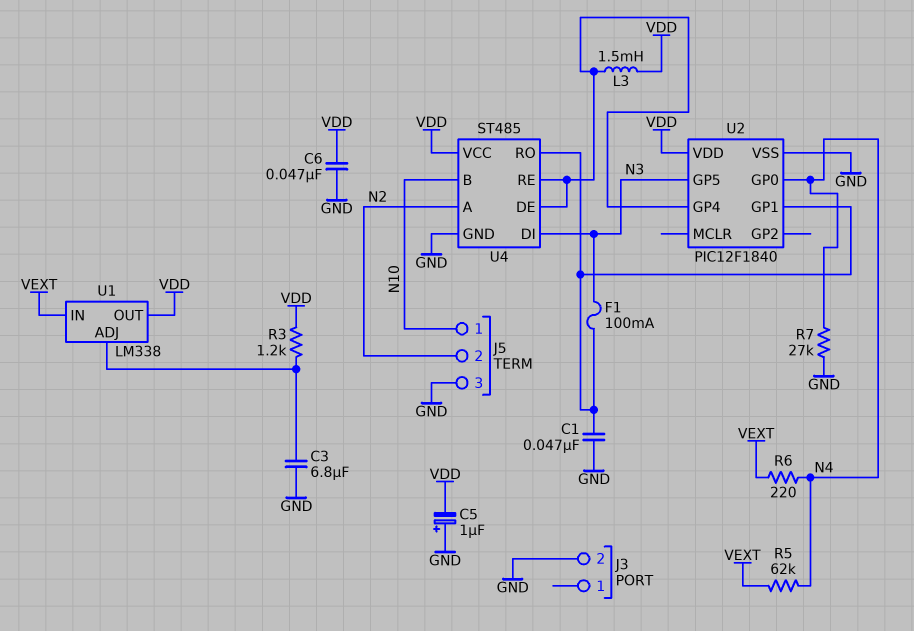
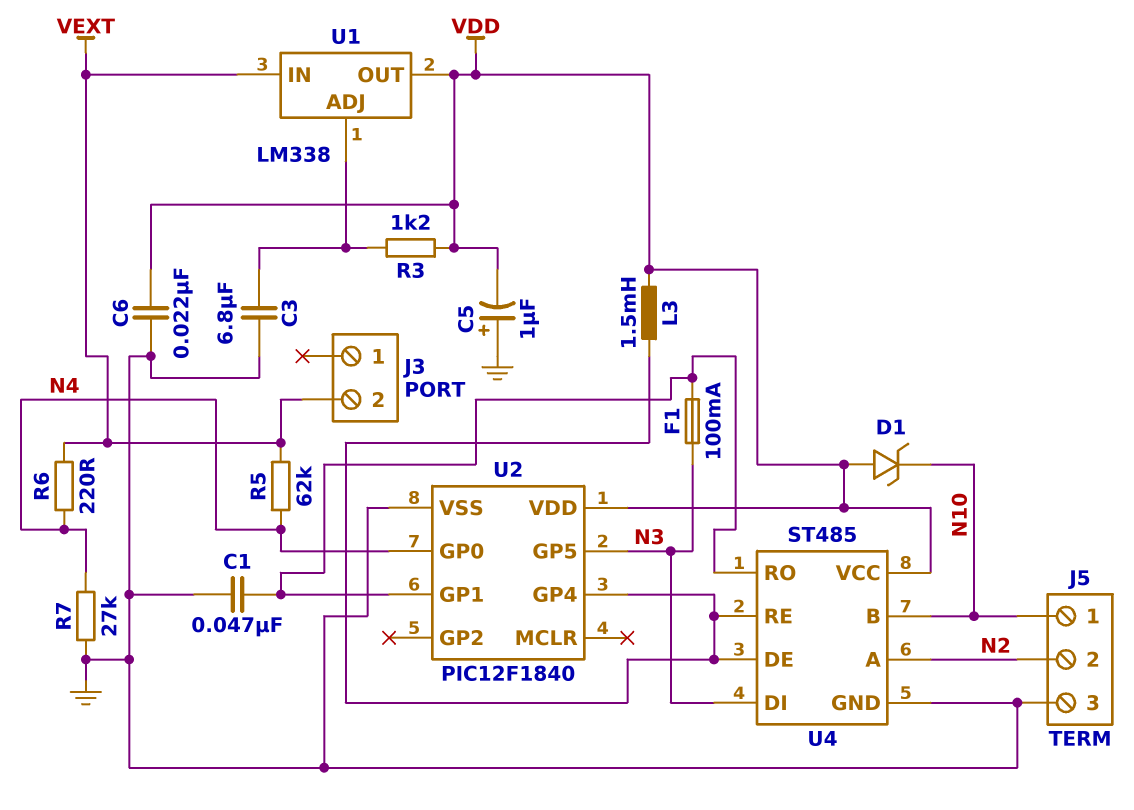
C6: 47nF (GND, VDD) -> 22nF (GND, VDD)
D1: none -> zener (A VDD, K N10)
J3 pin 2: GND -> VEXT

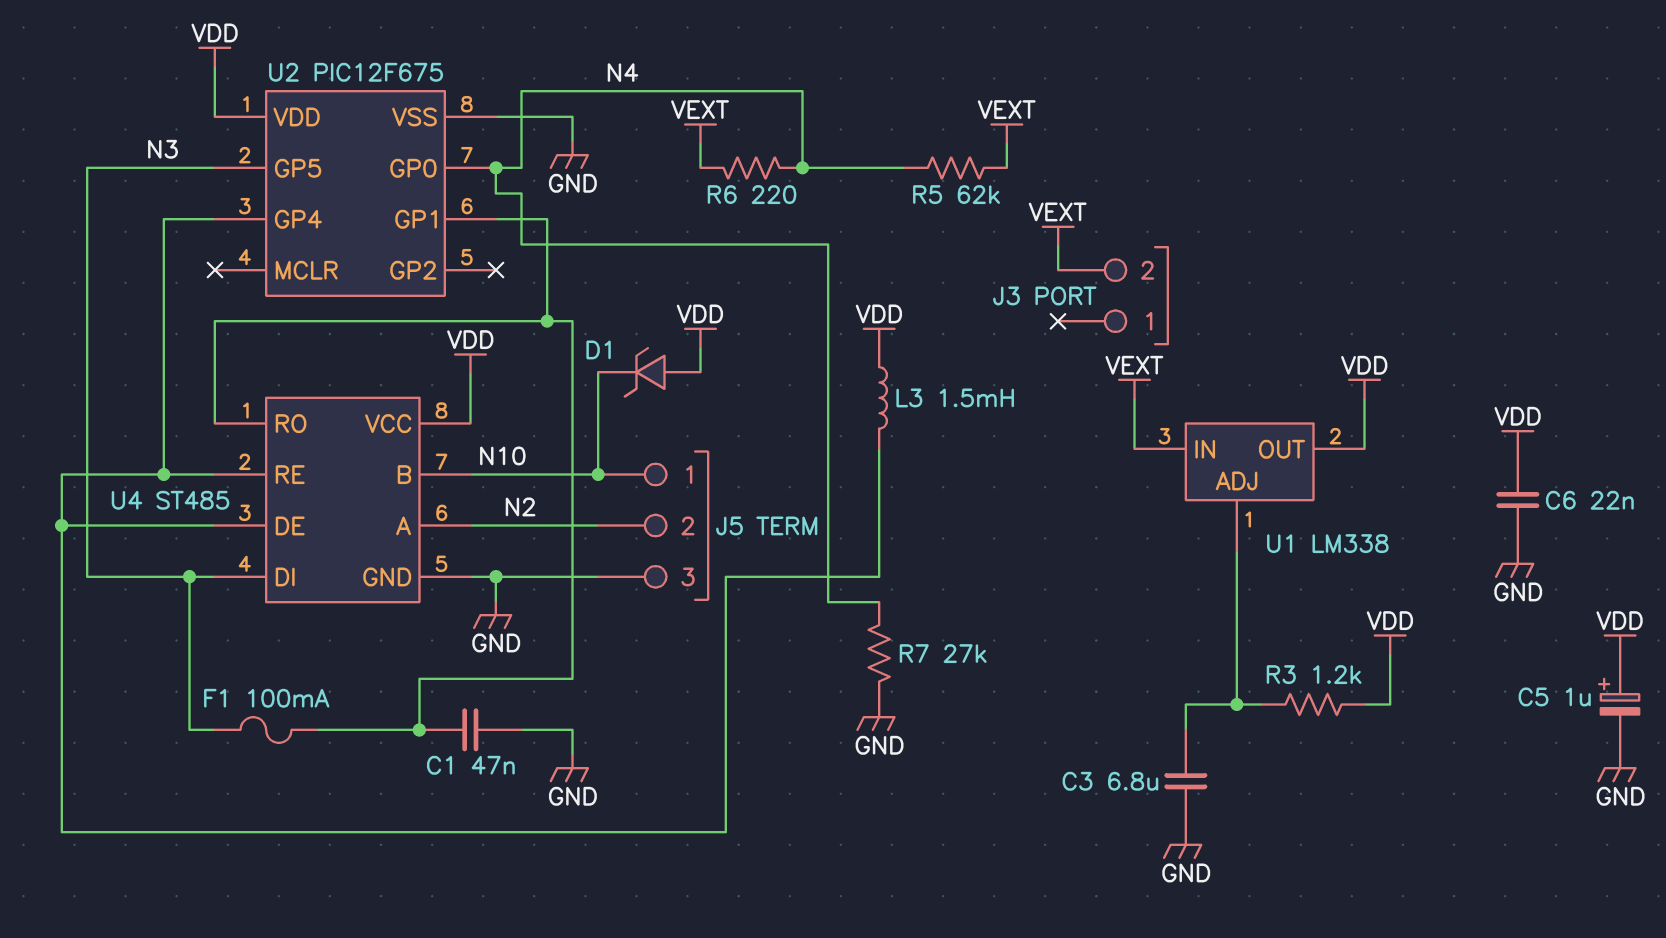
C5: 1uF (plus GND, minus VDD) -> 1uF (plus VDD, minus GND)
U2: PIC12F1840 -> PIC12F675

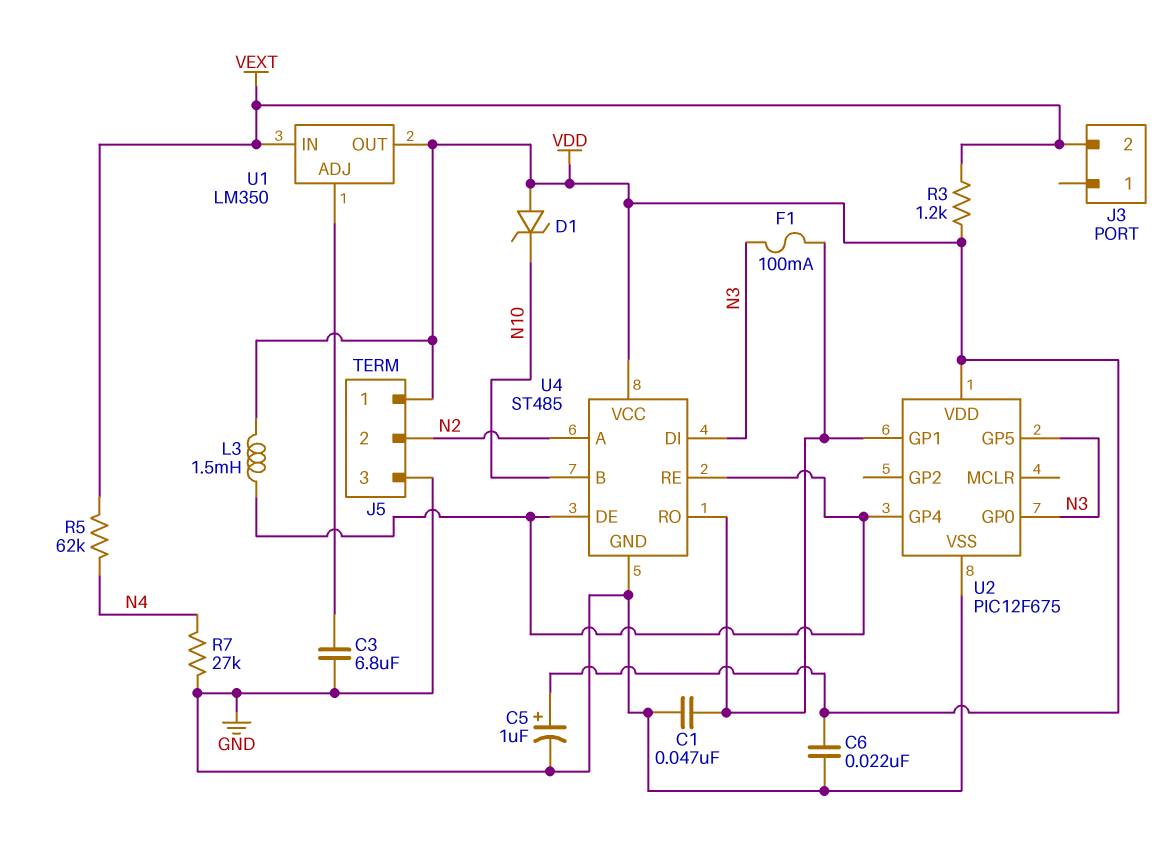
J5 pin 1: N10 -> VDD
R3: 1.2k (U1/ADJ, VDD) -> 1.2k (VDD, VEXT)
R6: 220 (N4, VEXT) -> none
U1: LM338 -> LM350
U2 pin GP0: N4 -> N3

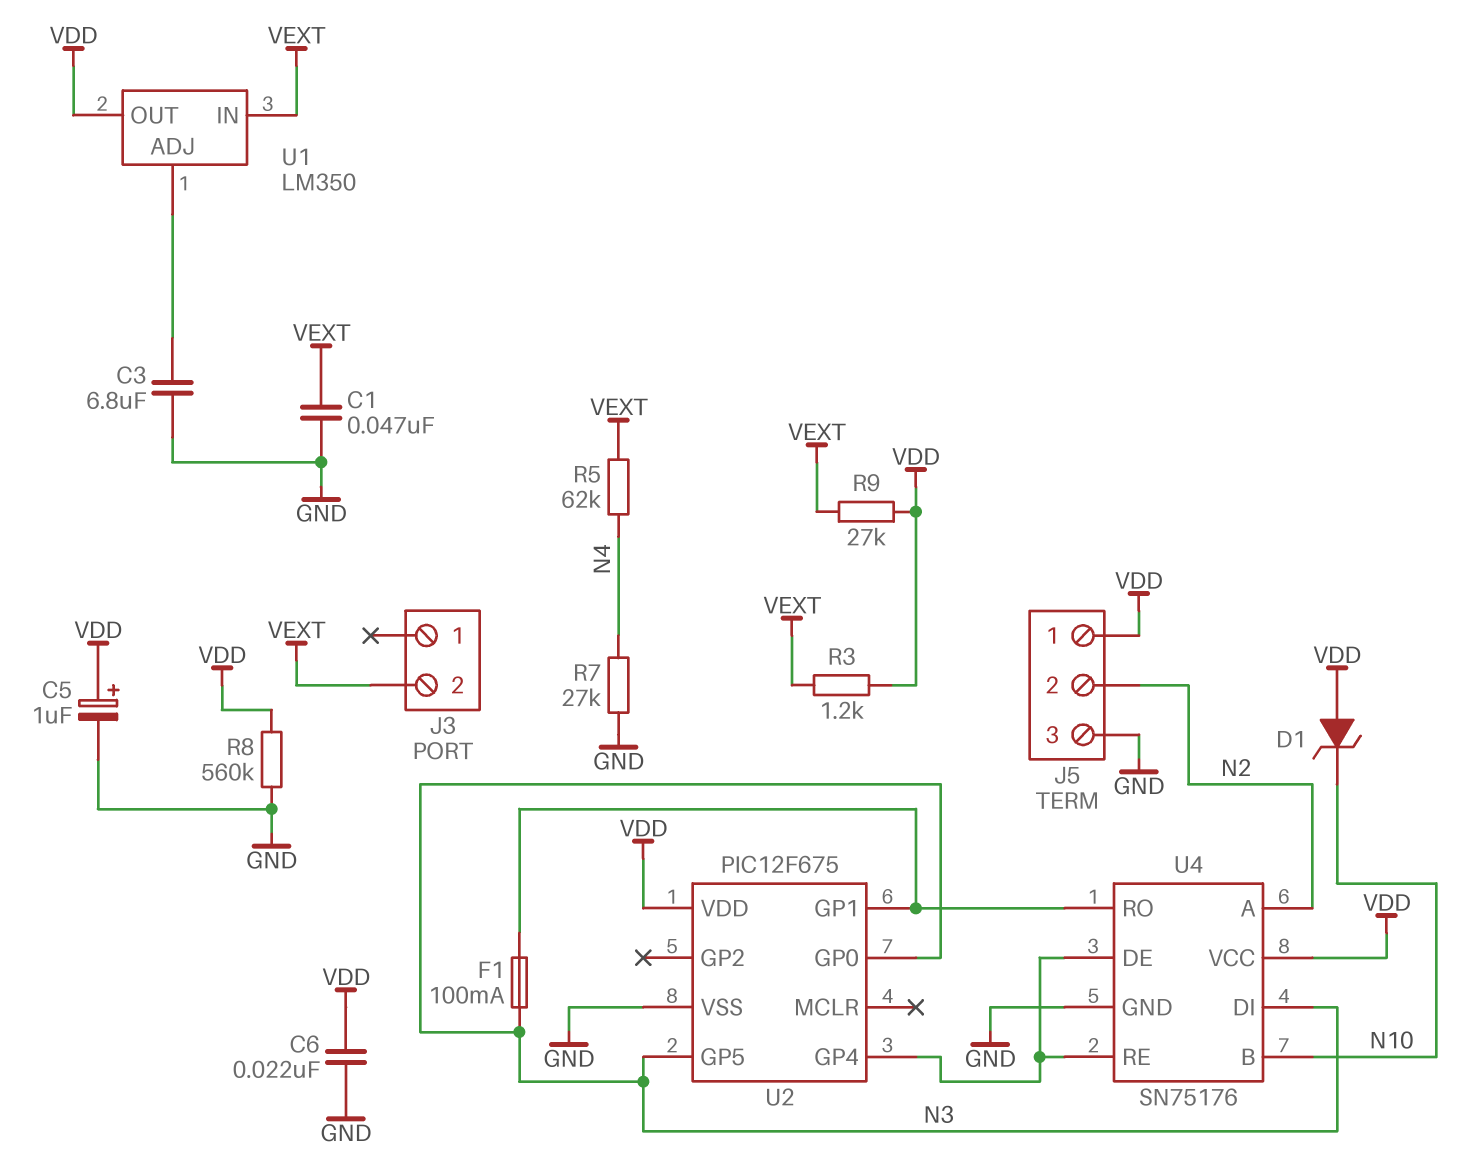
C1: 47nF (GND, U2/GP1) -> 47nF (GND, VEXT)
L3: 1.5mH (U2/GP4, VDD) -> none
R8: none -> 560k (GND, VDD)
R9: none -> 27k (VDD, VEXT)
U4: ST485 -> SN75176

